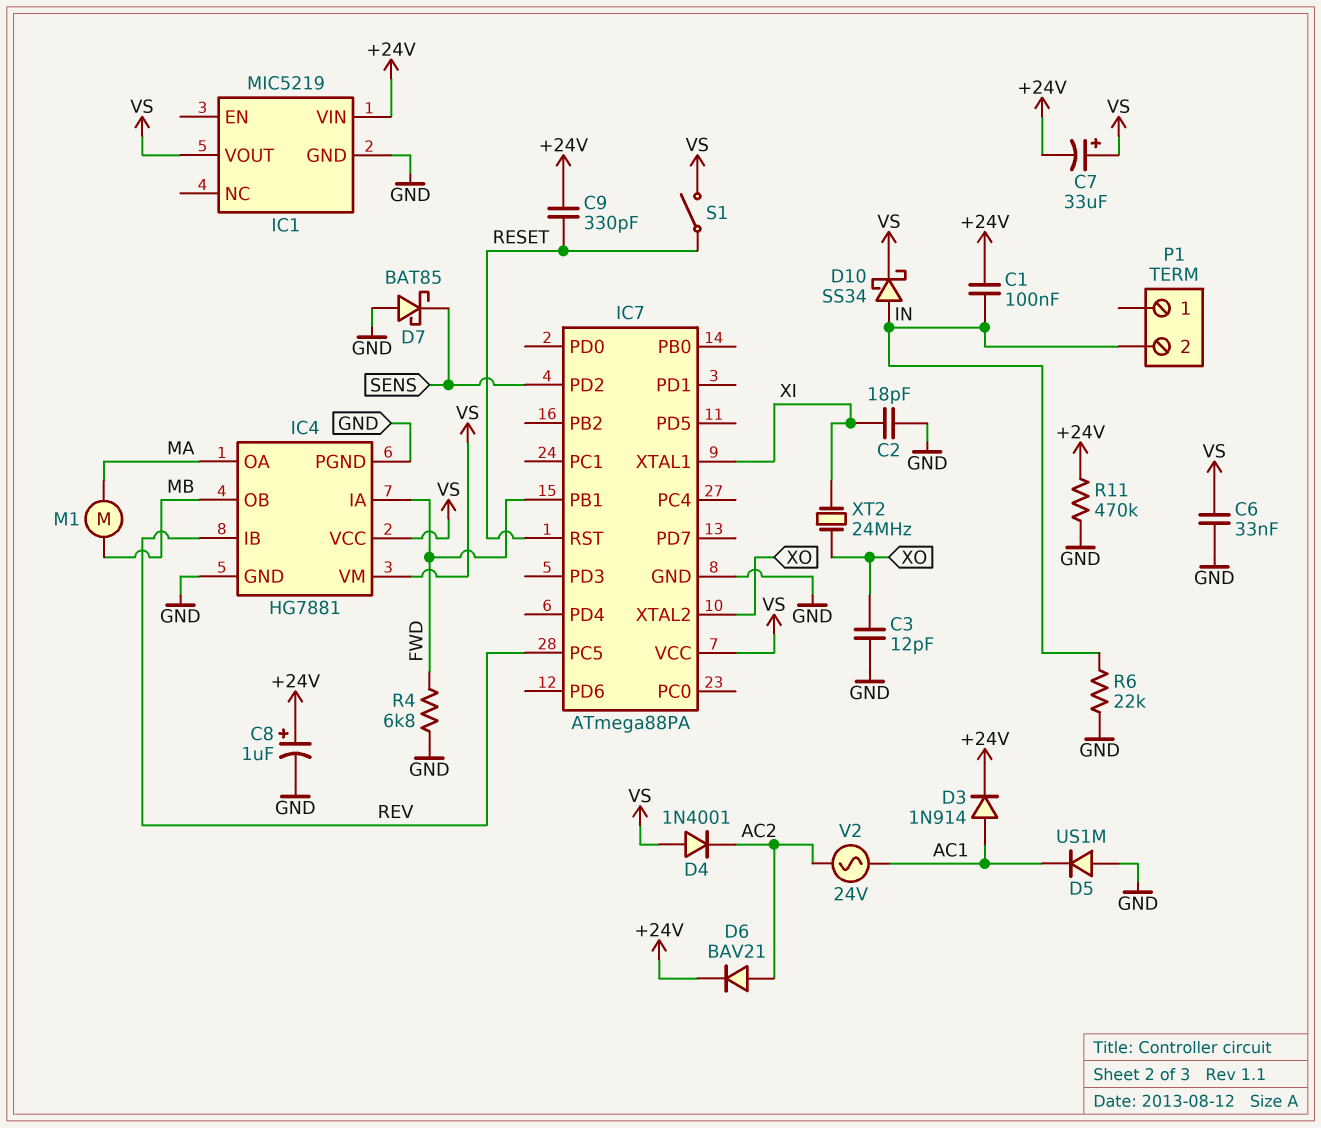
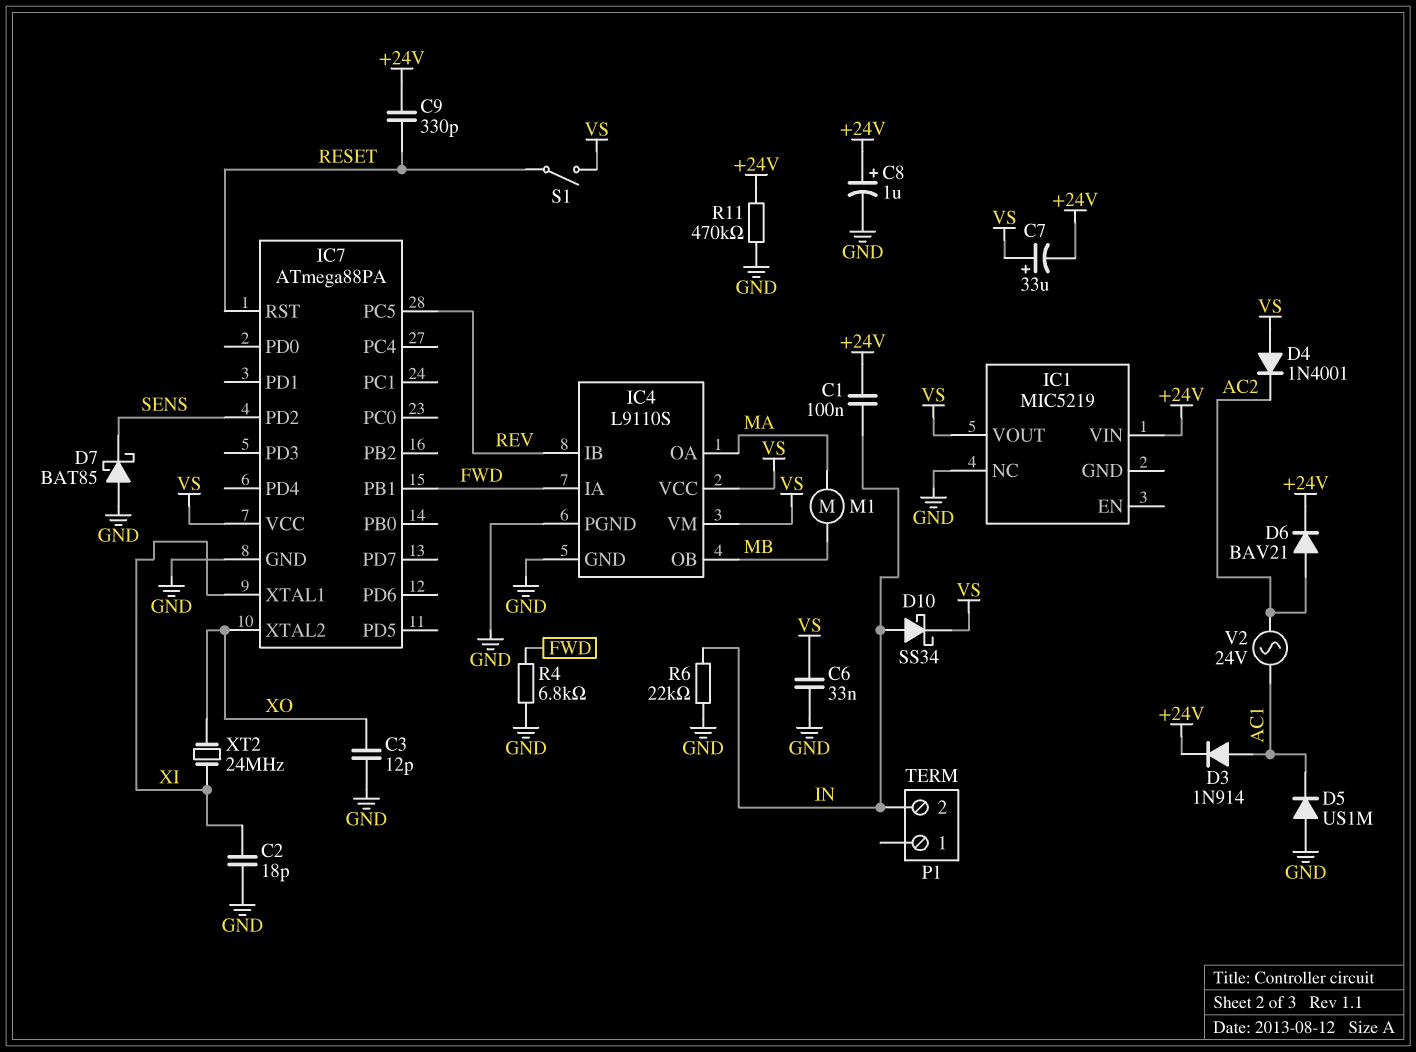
IC1 pin GND: GND -> none
IC1 pin NC: none -> GND
IC4: HG7881 -> L9110S

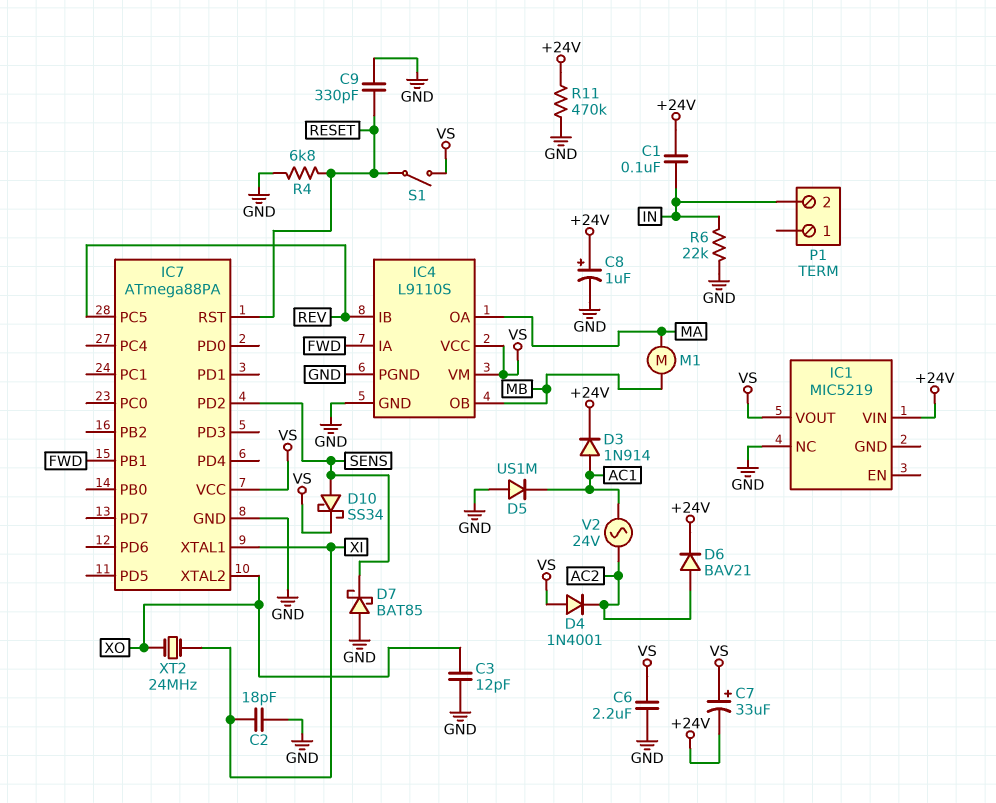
C6: 33nF (GND, VS) -> 2.2uF (GND, VS)
C9: 330pF (+24V, RESET) -> 330pF (GND, RESET)
D10: schottky SS34 (A IN, K VS) -> schottky SS34 (A SENS, K VS)
R4: 6.8k (FWD, GND) -> 6.8k (GND, RESET)

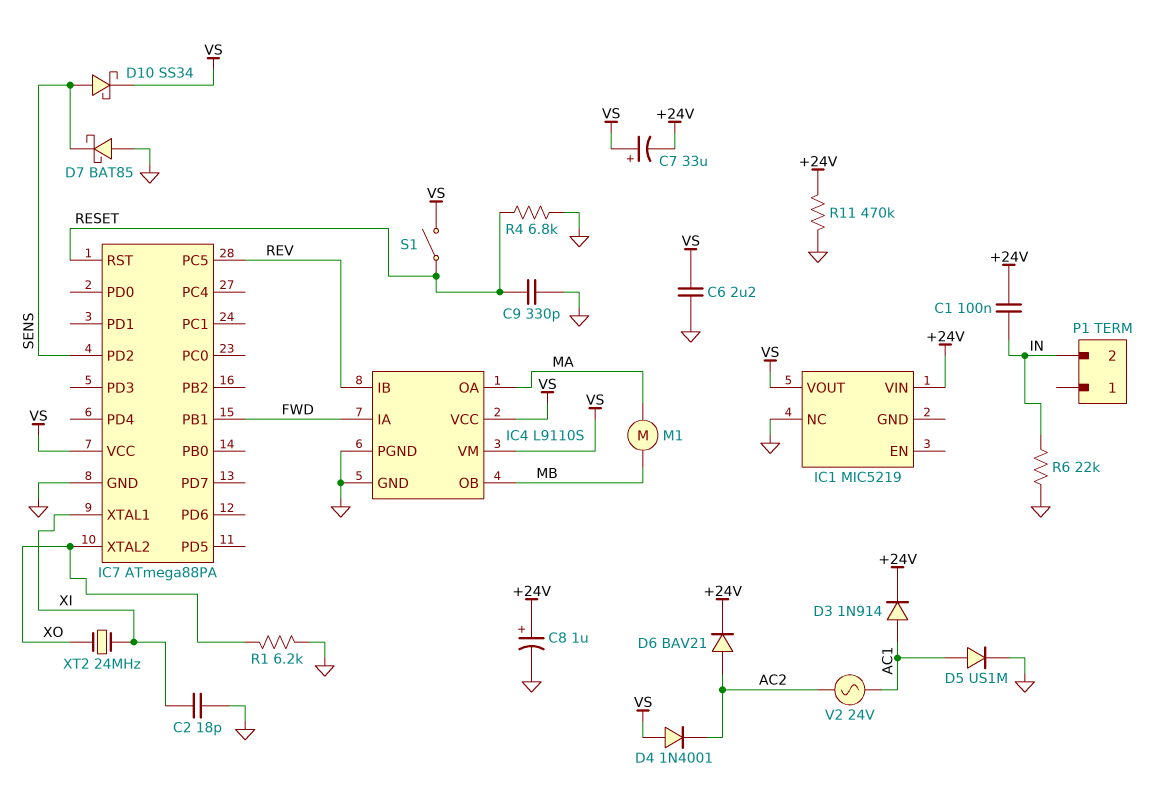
C3: 12pF (GND, XO) -> none
D5: diode US1M (A GND, K AC1) -> diode US1M (A AC1, K GND)
R1: none -> 6.2k (GND, XO)

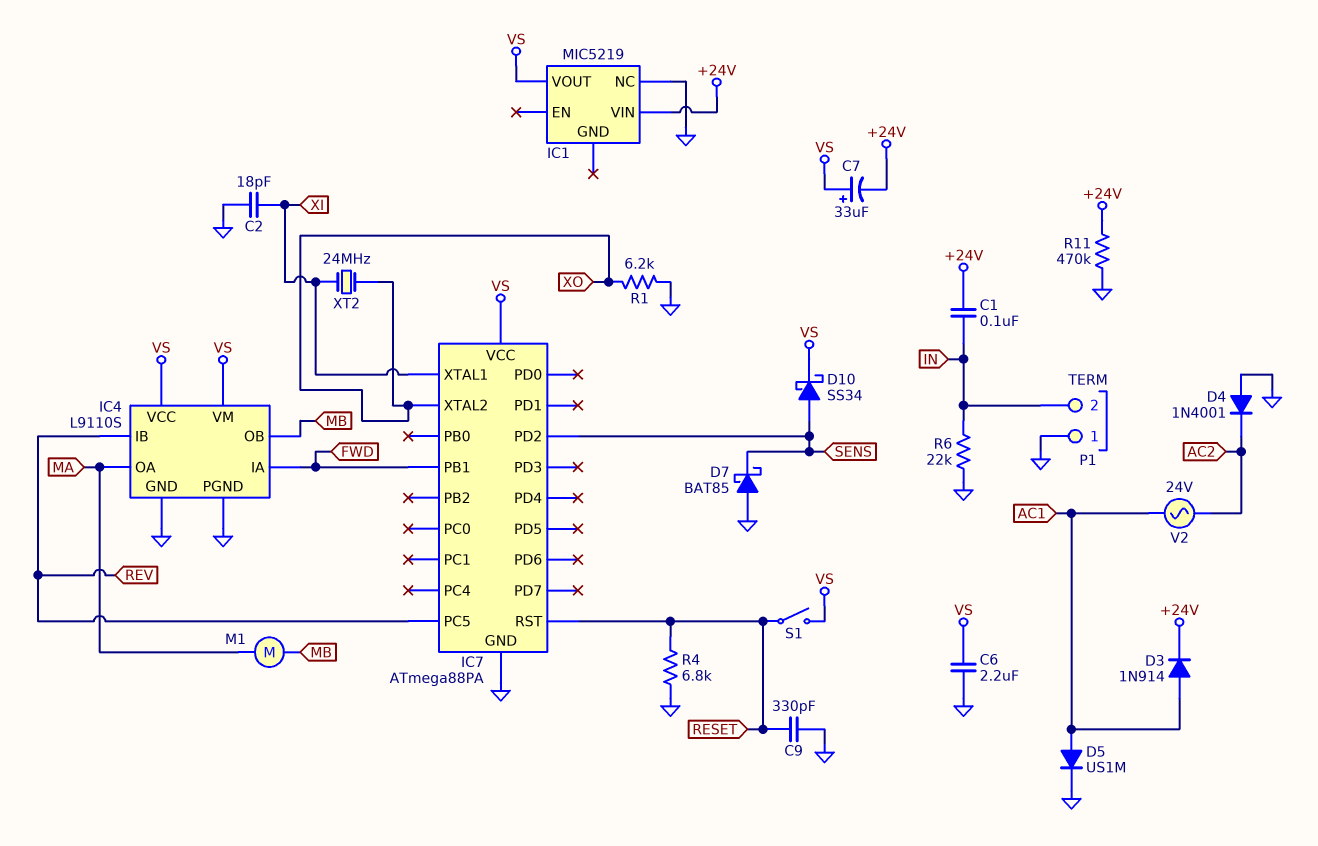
C8: 1uF (plus +24V, minus GND) -> none
D4: diode 1N4001 (A VS, K AC2) -> diode 1N4001 (A GND, K AC2)
D6: diode BAV21 (A AC2, K +24V) -> none
P1 pin 1: none -> GND

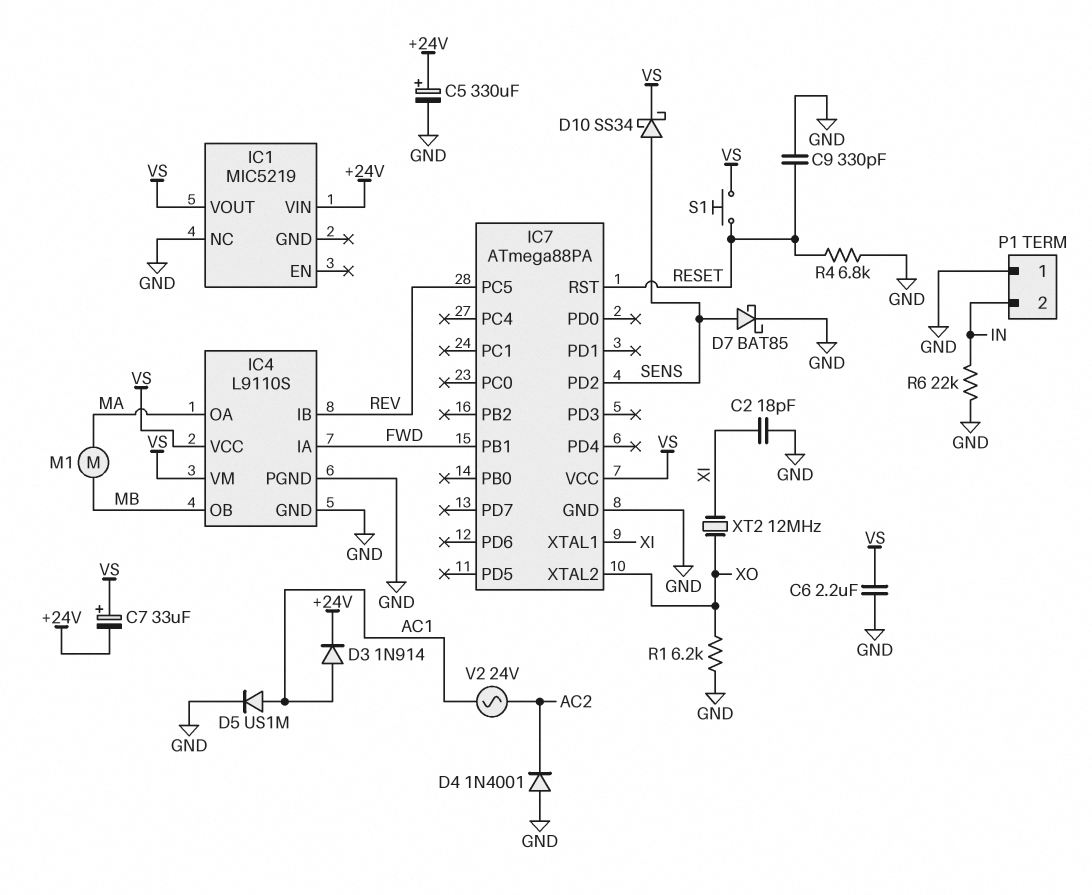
C1: 100nF (+24V, IN) -> none
C5: none -> 330uF (plus +24V, minus GND)
D7: schottky BAT85 (A GND, K SENS) -> schottky BAT85 (A SENS, K GND)
R11: 470k (+24V, GND) -> none
S1: switch (RESET, VS) -> button (RESET, VS)
XT2: 24MHz (XI, XO) -> 12MHz (XI, XO)

